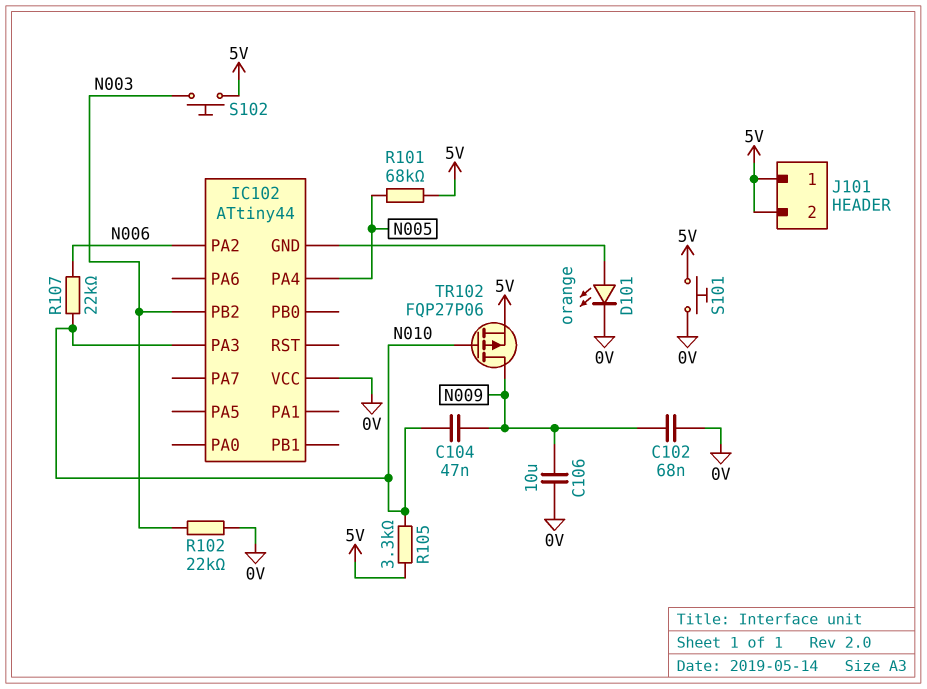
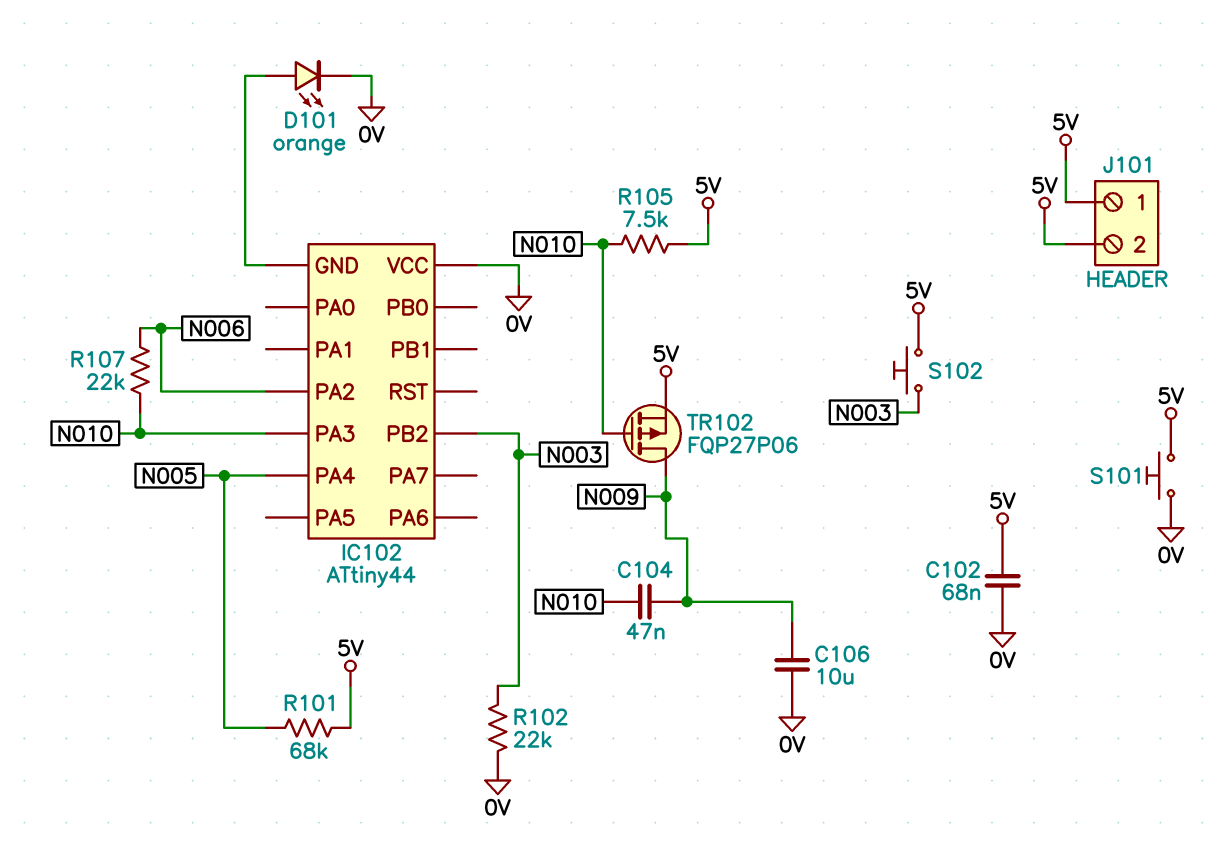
C102: 68nF (0V, N009) -> 68nF (0V, 5V)
R105: 3.3k (5V, N010) -> 7.5k (5V, N010)

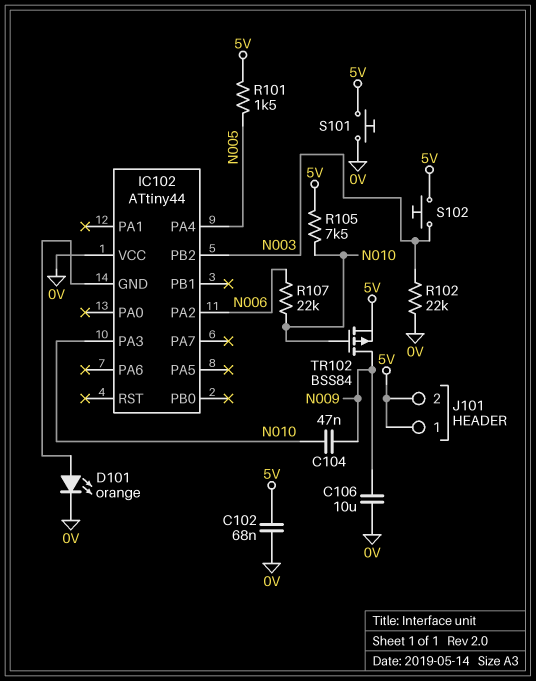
R101: 68k (5V, N005) -> 1.5k (5V, N005)
TR102: PMOS FQP27P06 (G N010, D N009, S 5V) -> PMOS BSS84 (G N010, D N009, S 5V)

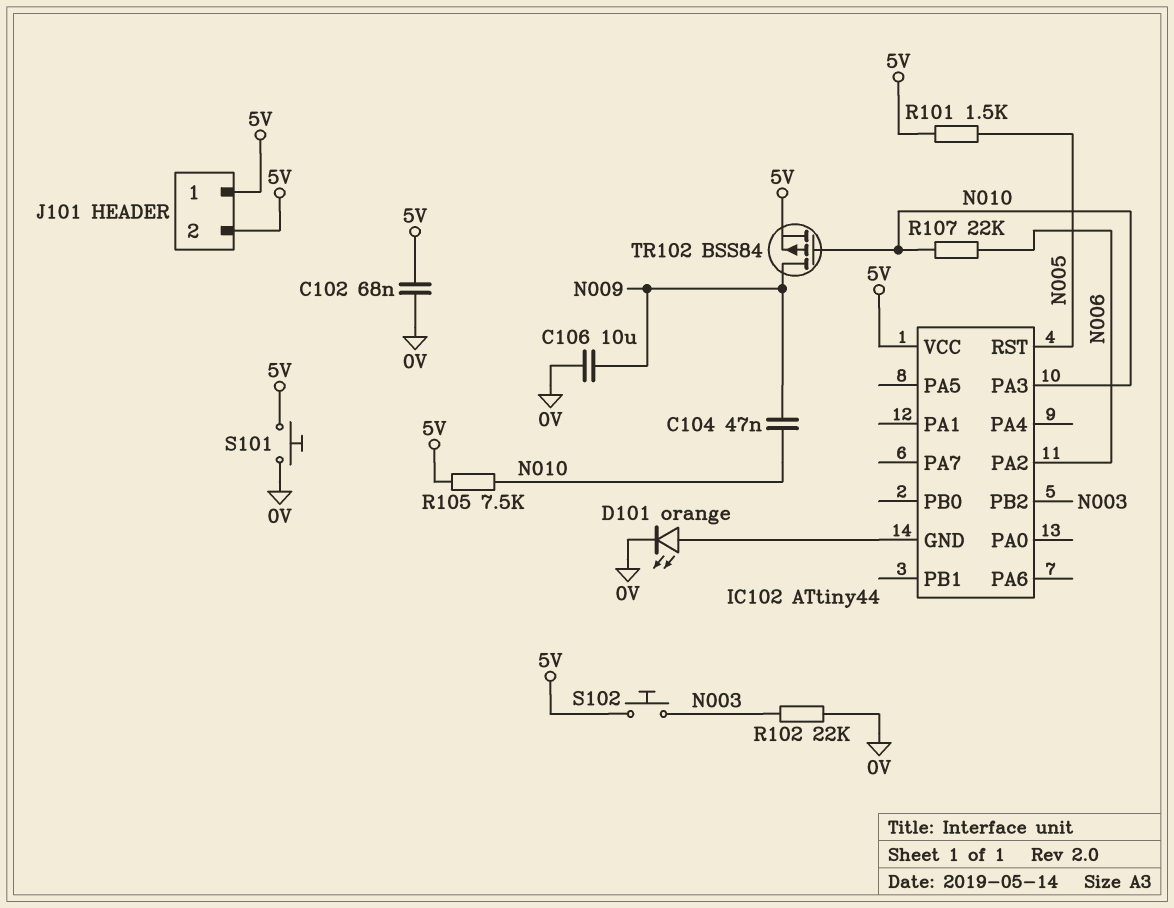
IC102 pin PA4: N005 -> none
IC102 pin RST: none -> N005
IC102 pin VCC: 0V -> 5V

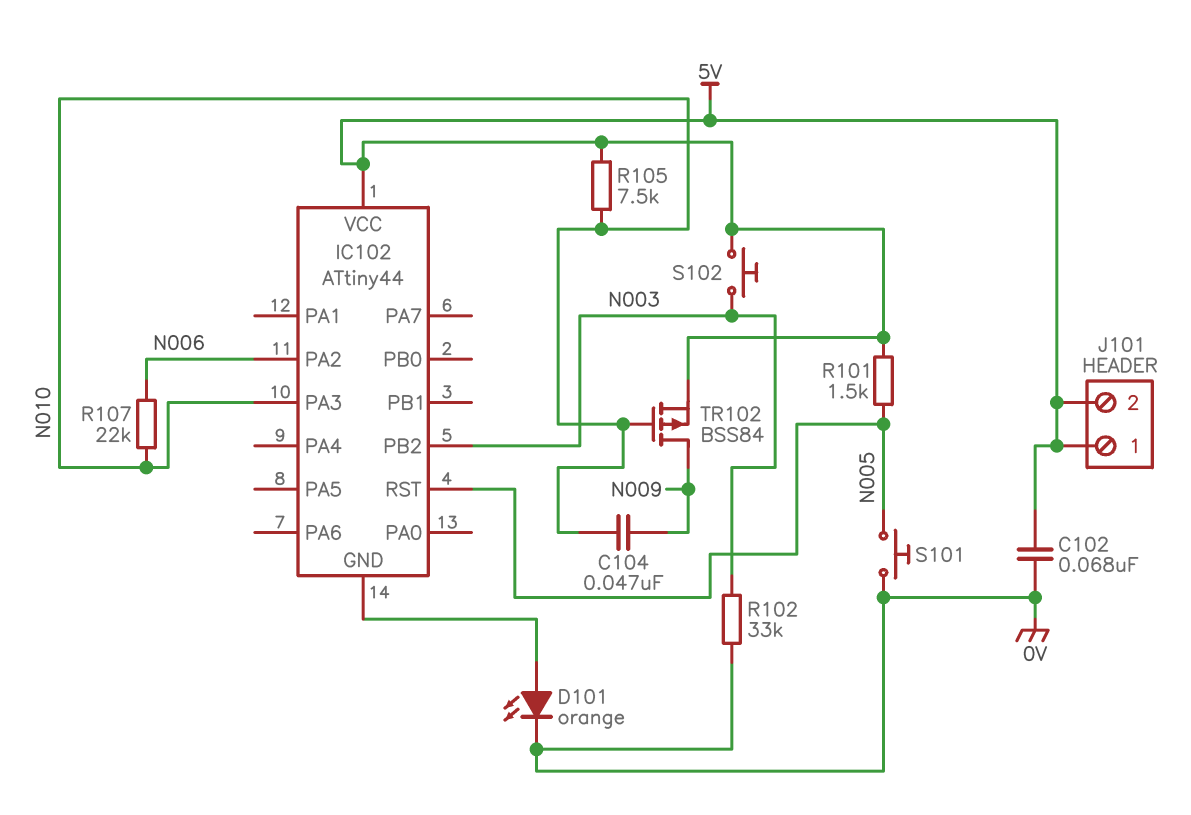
C106: 10uF (0V, N009) -> none
R102: 22k (0V, N003) -> 33k (0V, N003)
S101: button (0V, 5V) -> button (0V, N005)

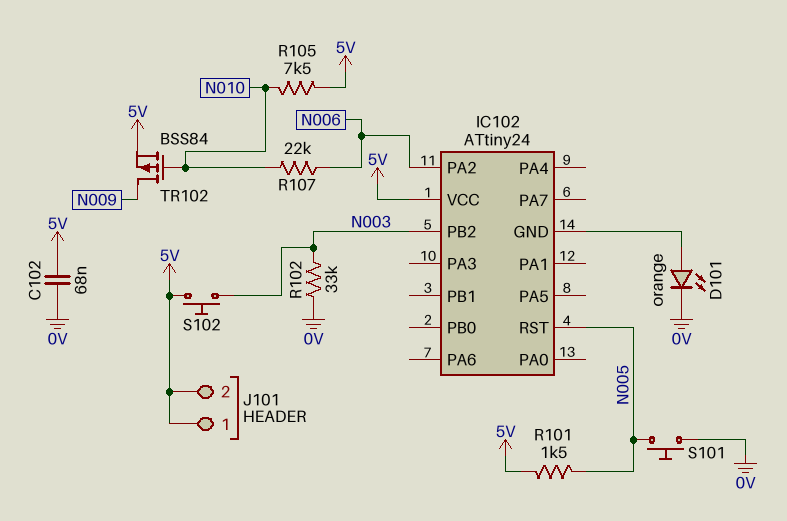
C104: 47nF (N009, N010) -> none
IC102: ATtiny44 -> ATtiny24
IC102 pin PA3: N010 -> none

